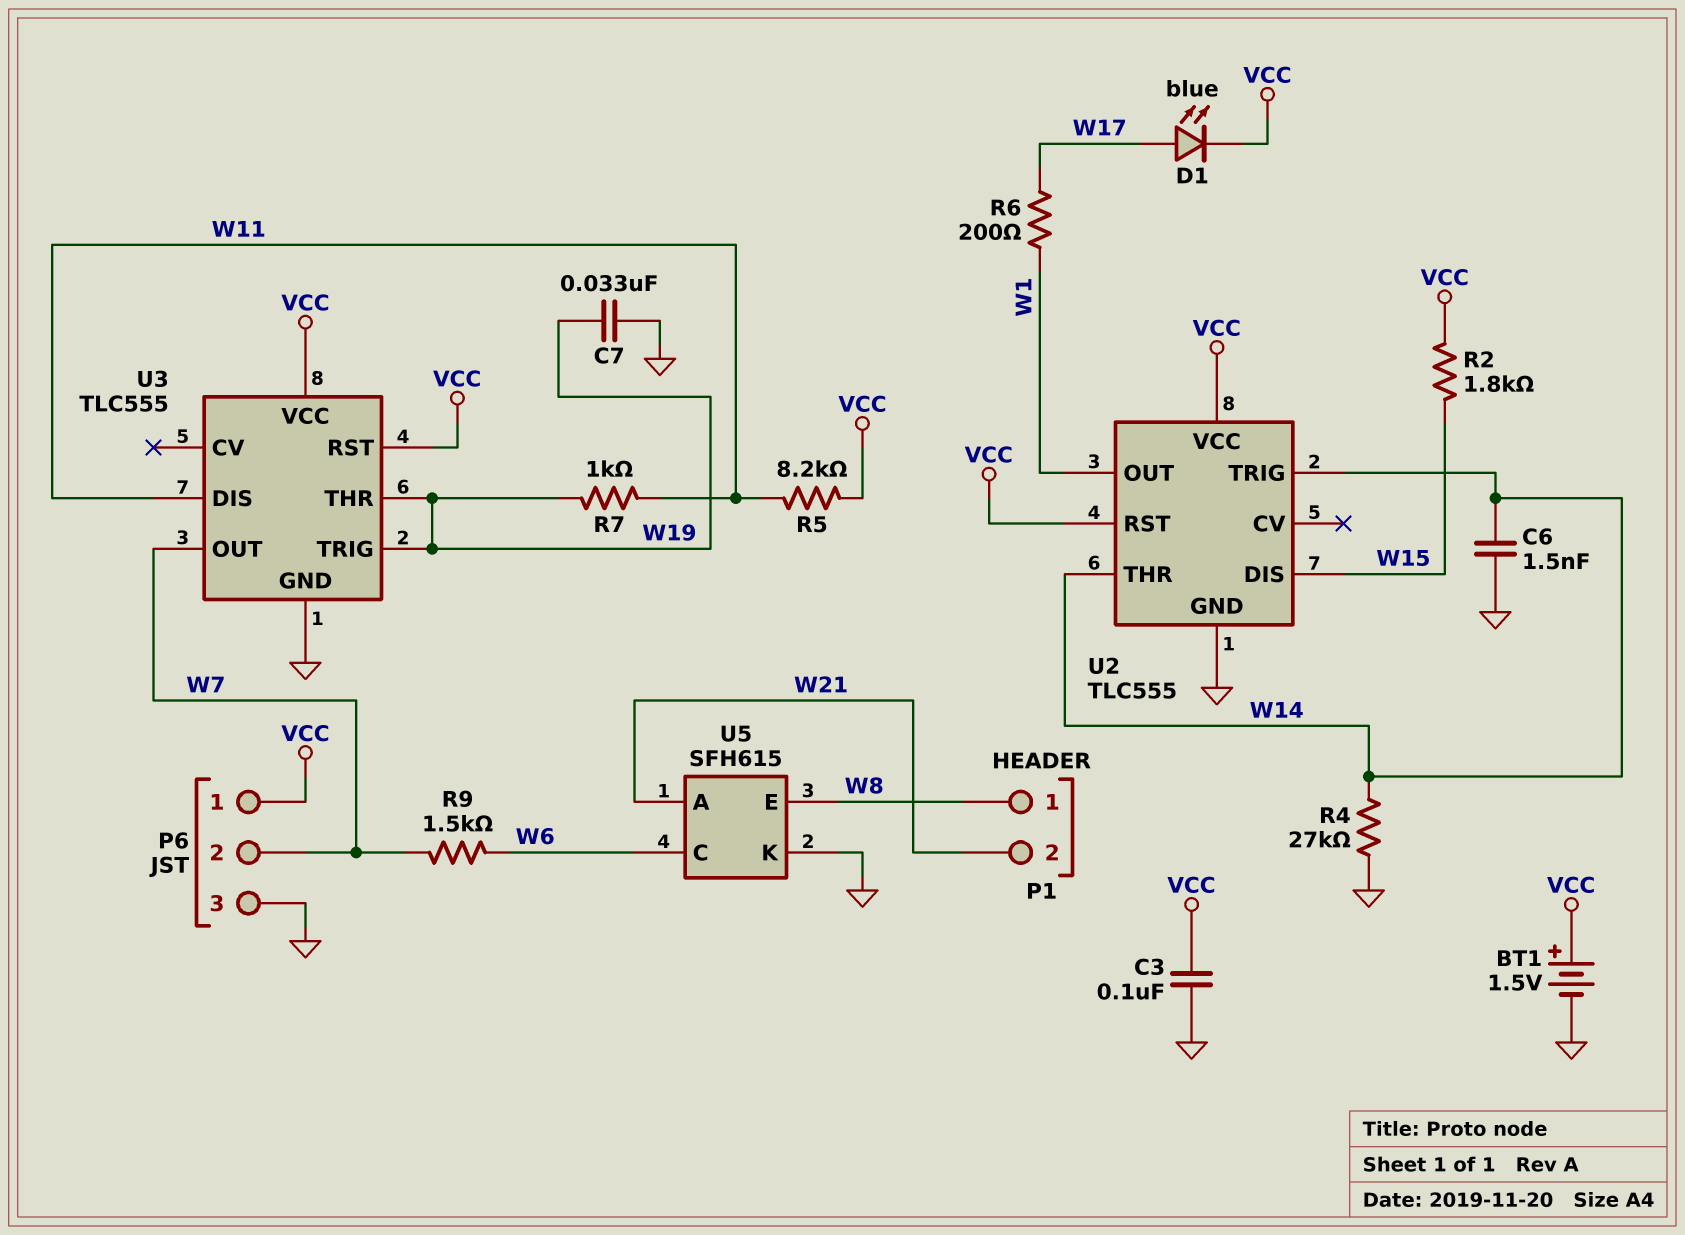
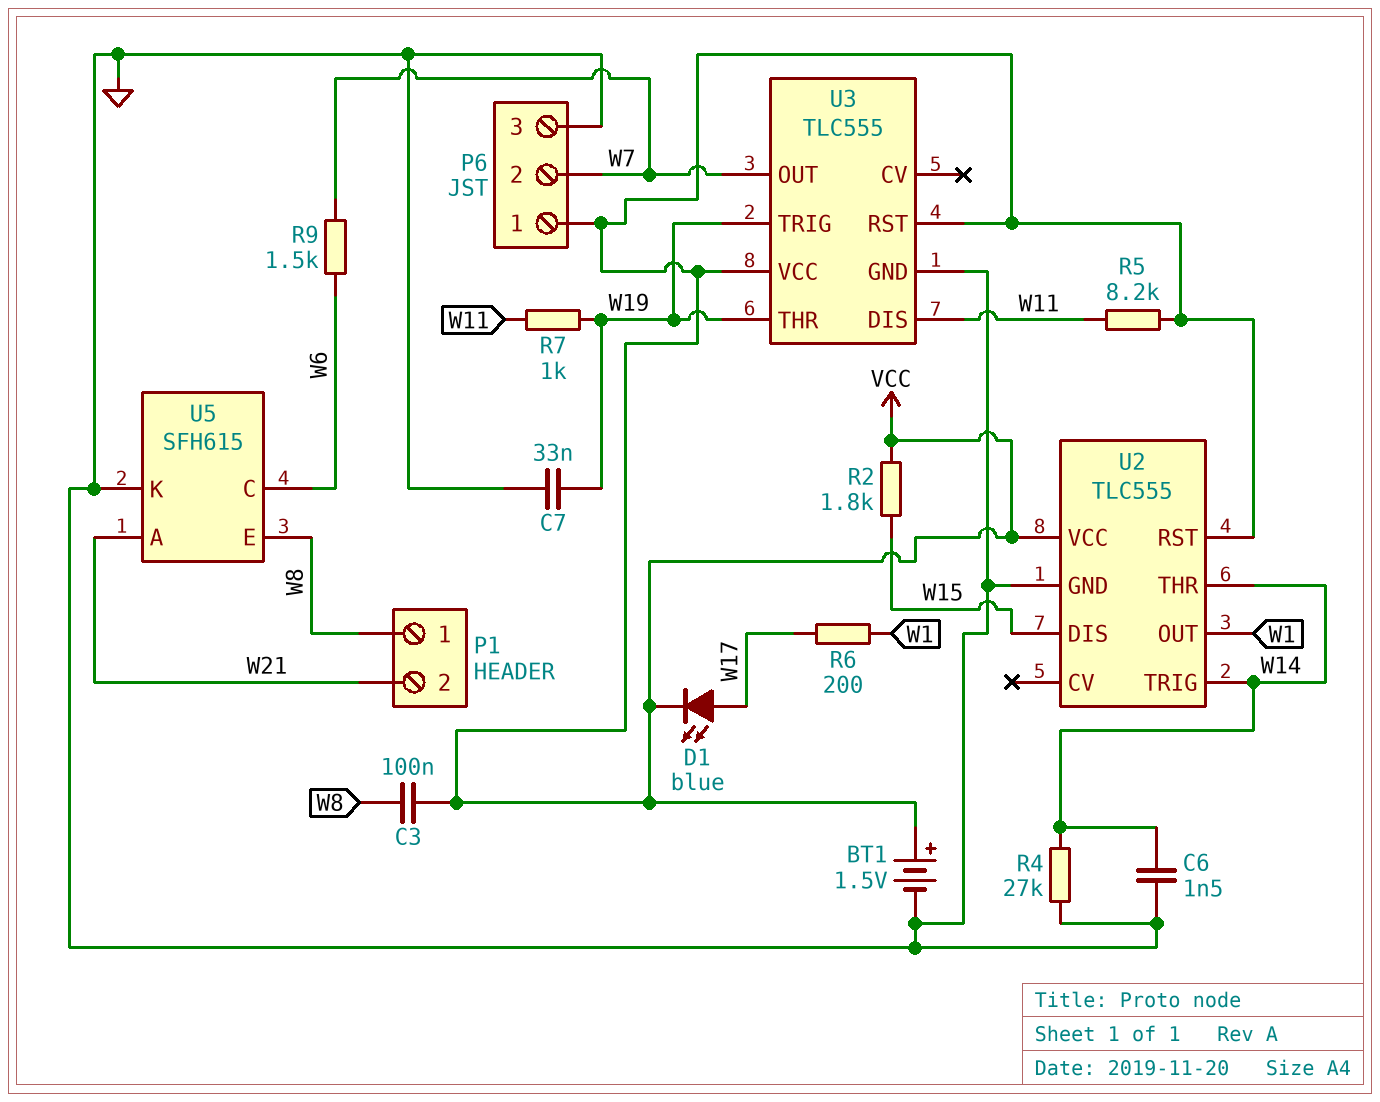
C3: 100nF (GND, VCC) -> 100nF (VCC, W8)

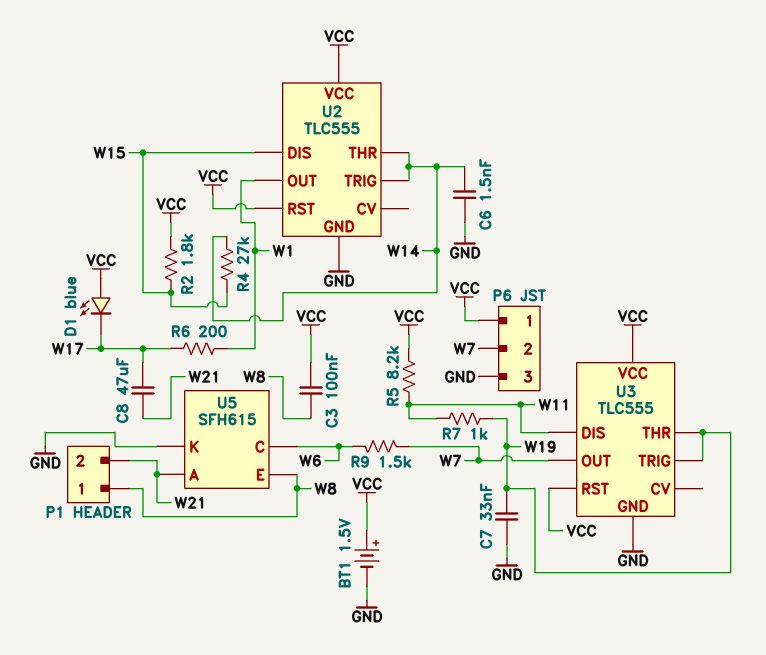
C8: none -> 47uF (W17, W21)
D1: LED blue (A W17, K VCC) -> LED blue (A VCC, K W17)
R4: 27k (GND, W14) -> 27k (W14, W15)

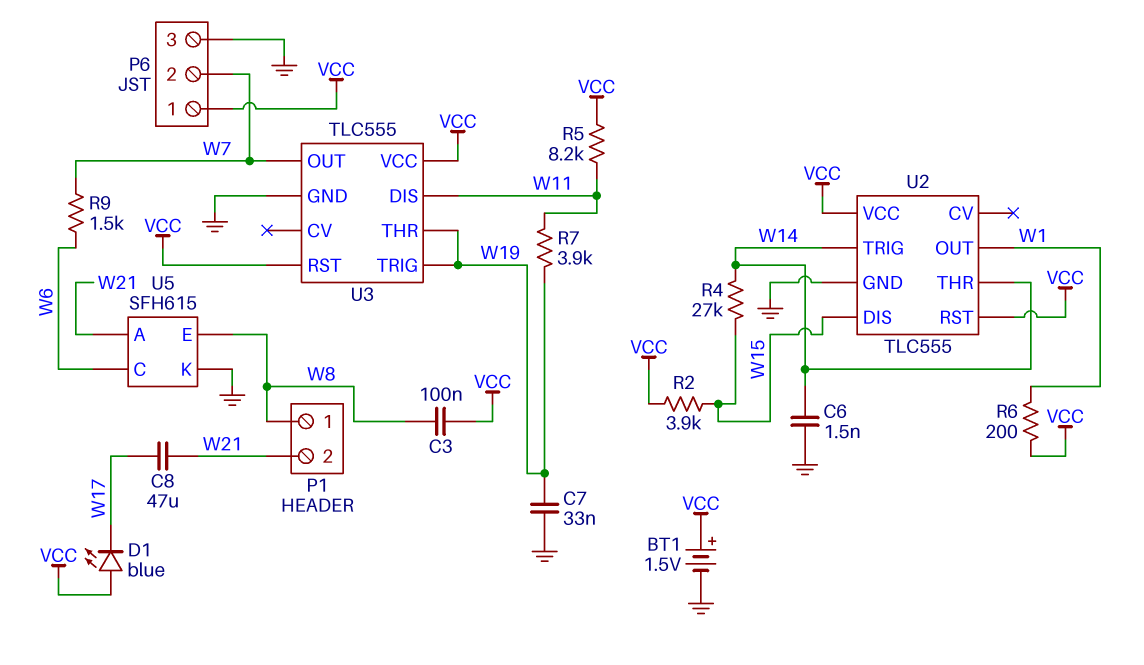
R2: 1.8k (VCC, W15) -> 3.9k (VCC, W15)
R6: 200 (W1, W17) -> 200 (VCC, W1)
R7: 1k (W11, W19) -> 3.9k (W11, W19)

